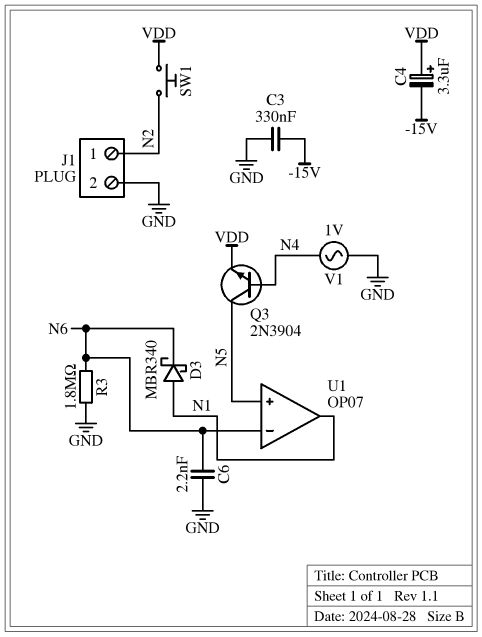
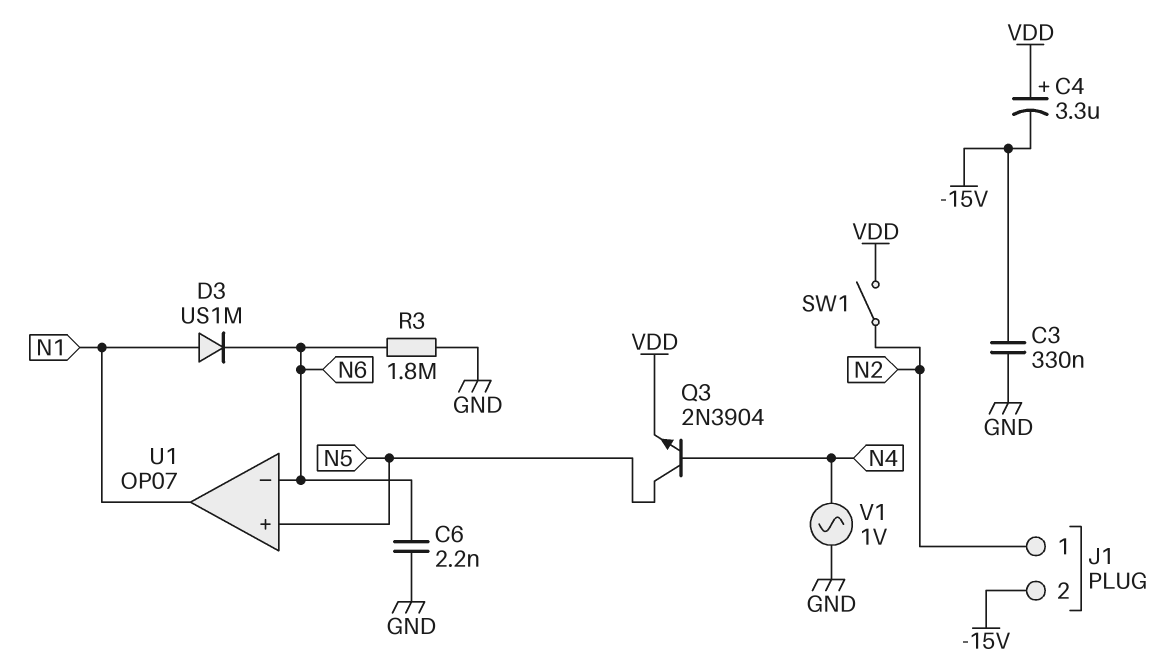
D3: schottky MBR340 (A N1, K N6) -> diode US1M (A N1, K N6)
J1 pin 2: GND -> -15V
SW1: button (N2, VDD) -> switch (N2, VDD)

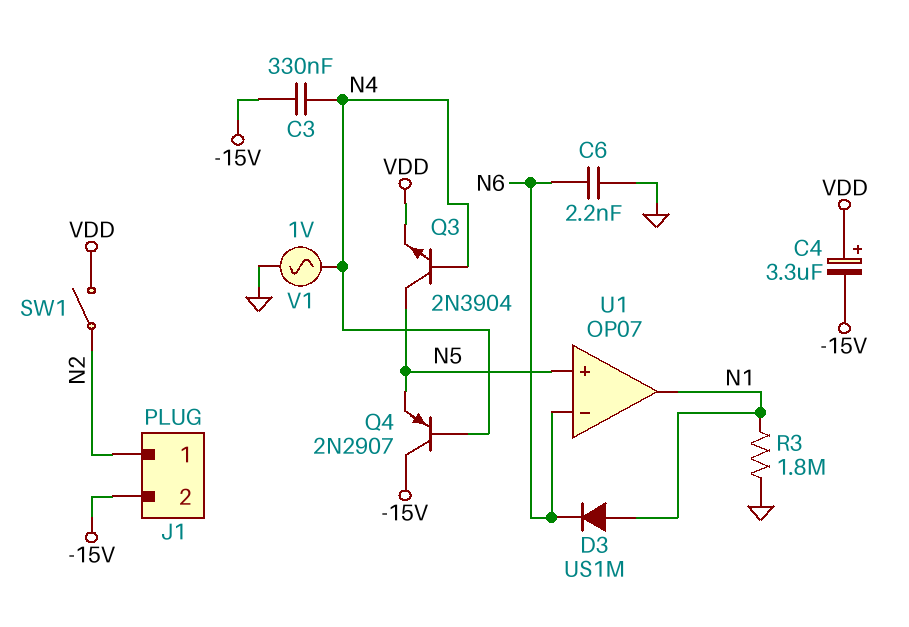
C3: 330nF (-15V, GND) -> 330nF (-15V, N4)
Q4: none -> PNP 2N2907 (B N4, C -15V, E N5)
R3: 1.8M (GND, N6) -> 1.8M (GND, N1)

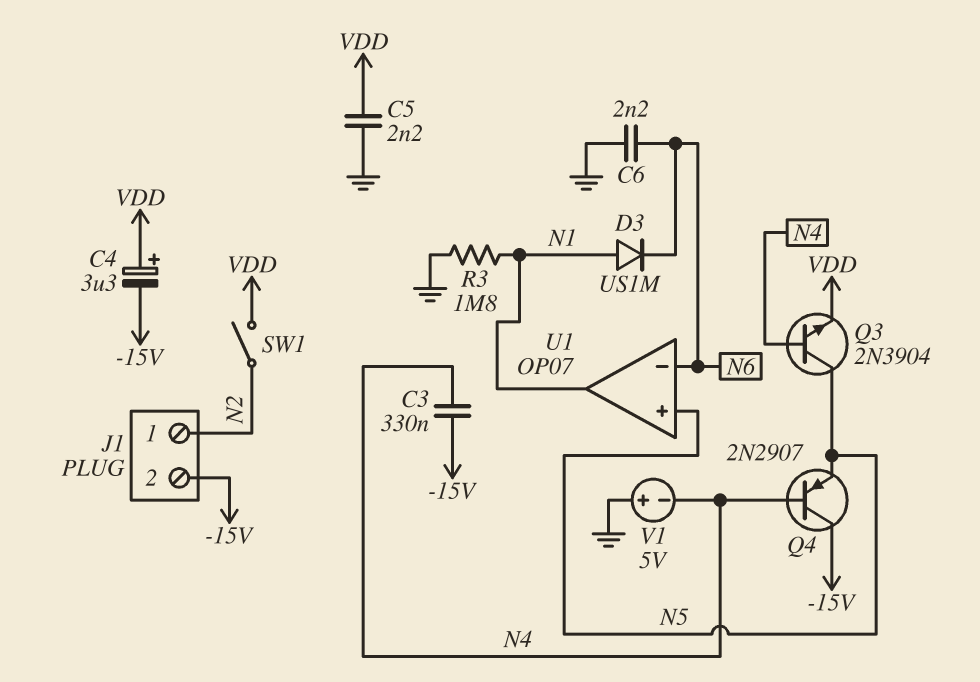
C5: none -> 2.2nF (GND, VDD)
V1: AC 1V (GND, N4) -> 5V (plus GND, minus N4)

